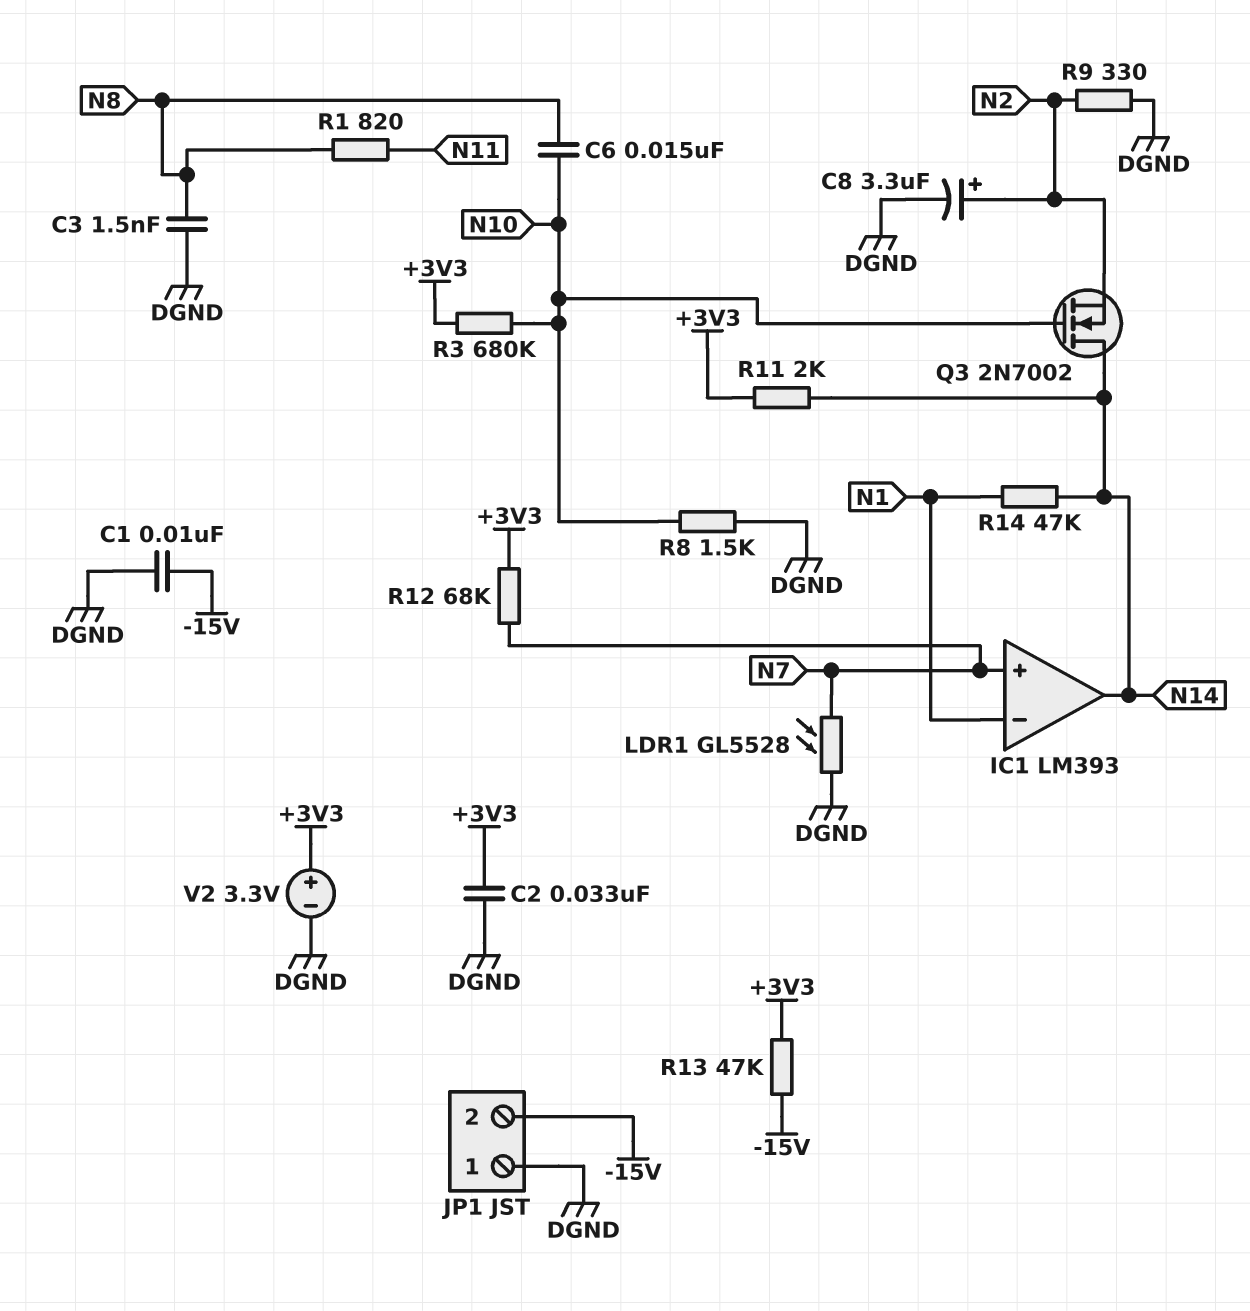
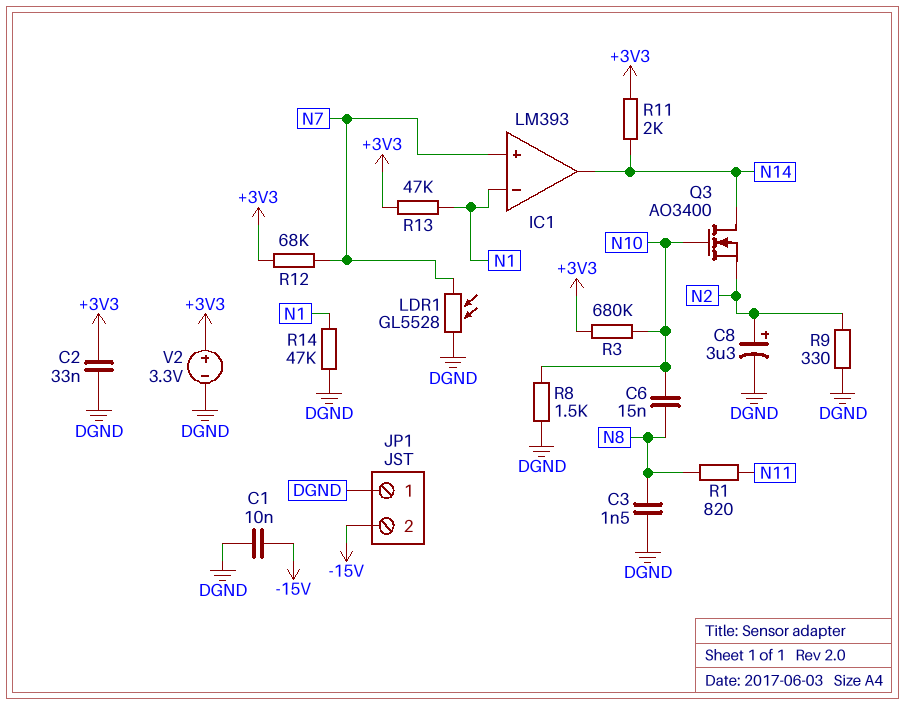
Q3: NMOS 2N7002 (G N10, D N14, S N2) -> NMOS AO3400 (G N10, D N14, S N2)
R13: 47k (+3V3, -15V) -> 47k (+3V3, N1)
R14: 47k (N1, N14) -> 47k (DGND, N1)

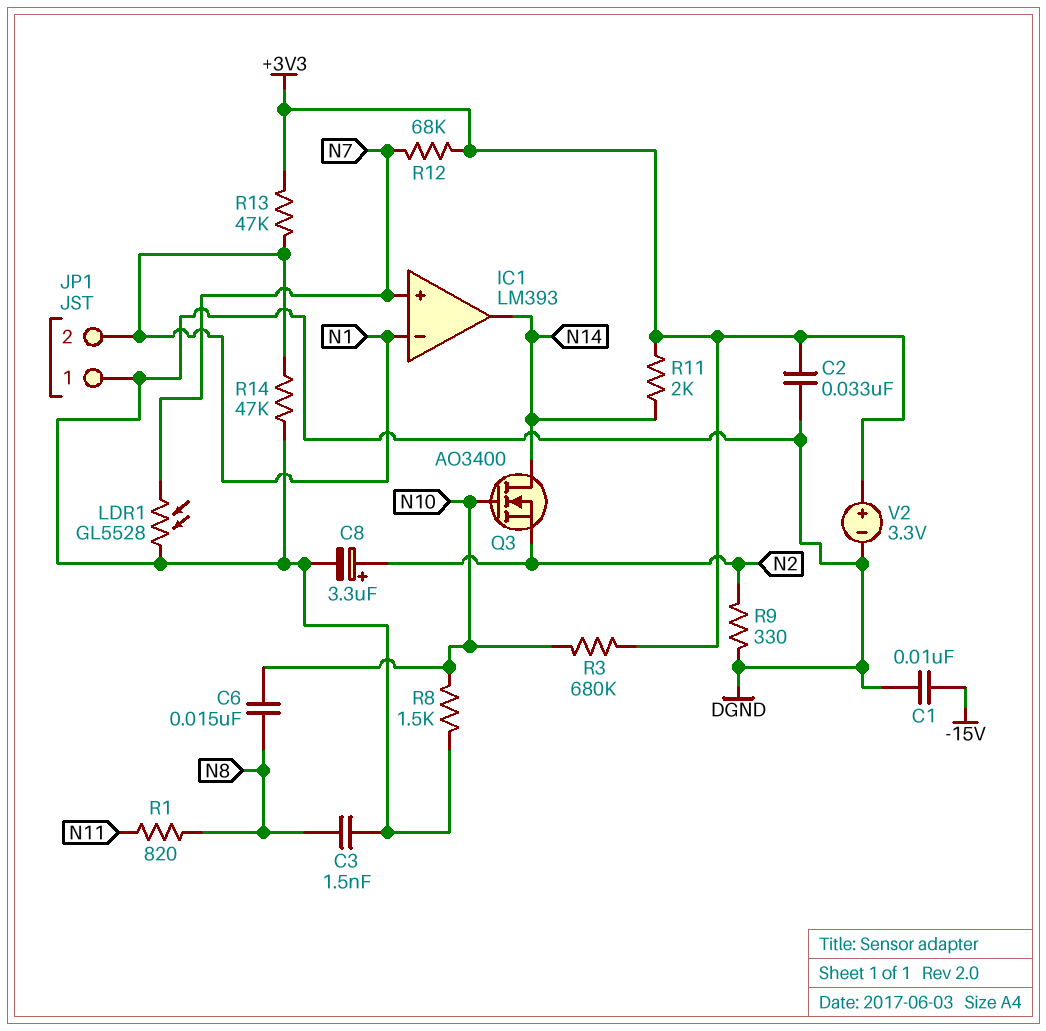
JP1 pin 2: -15V -> N1

